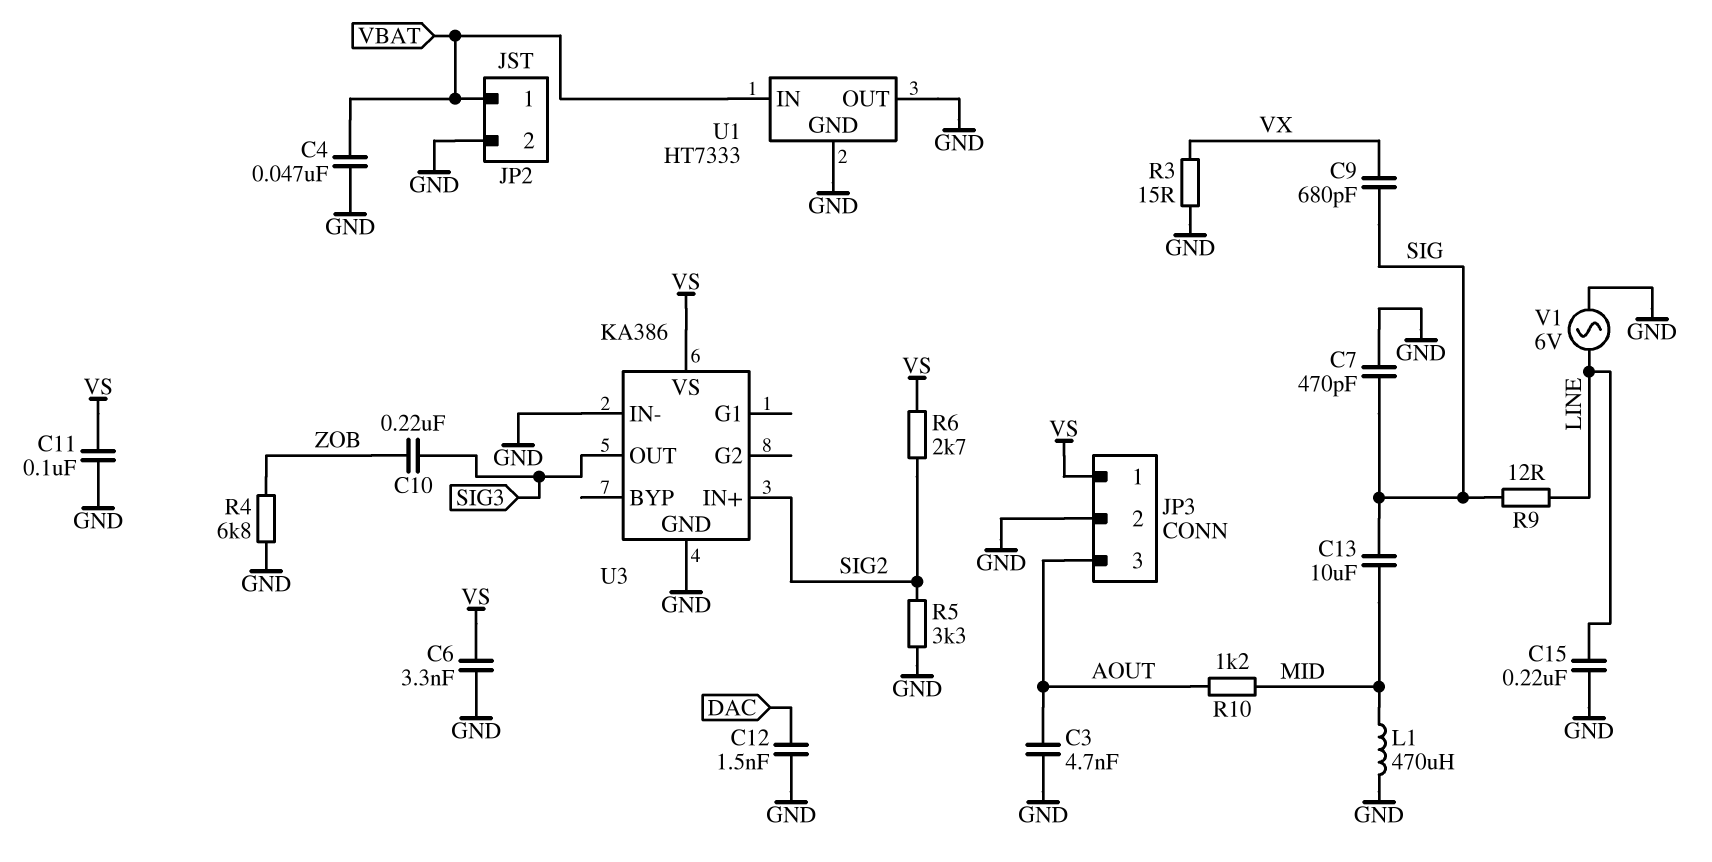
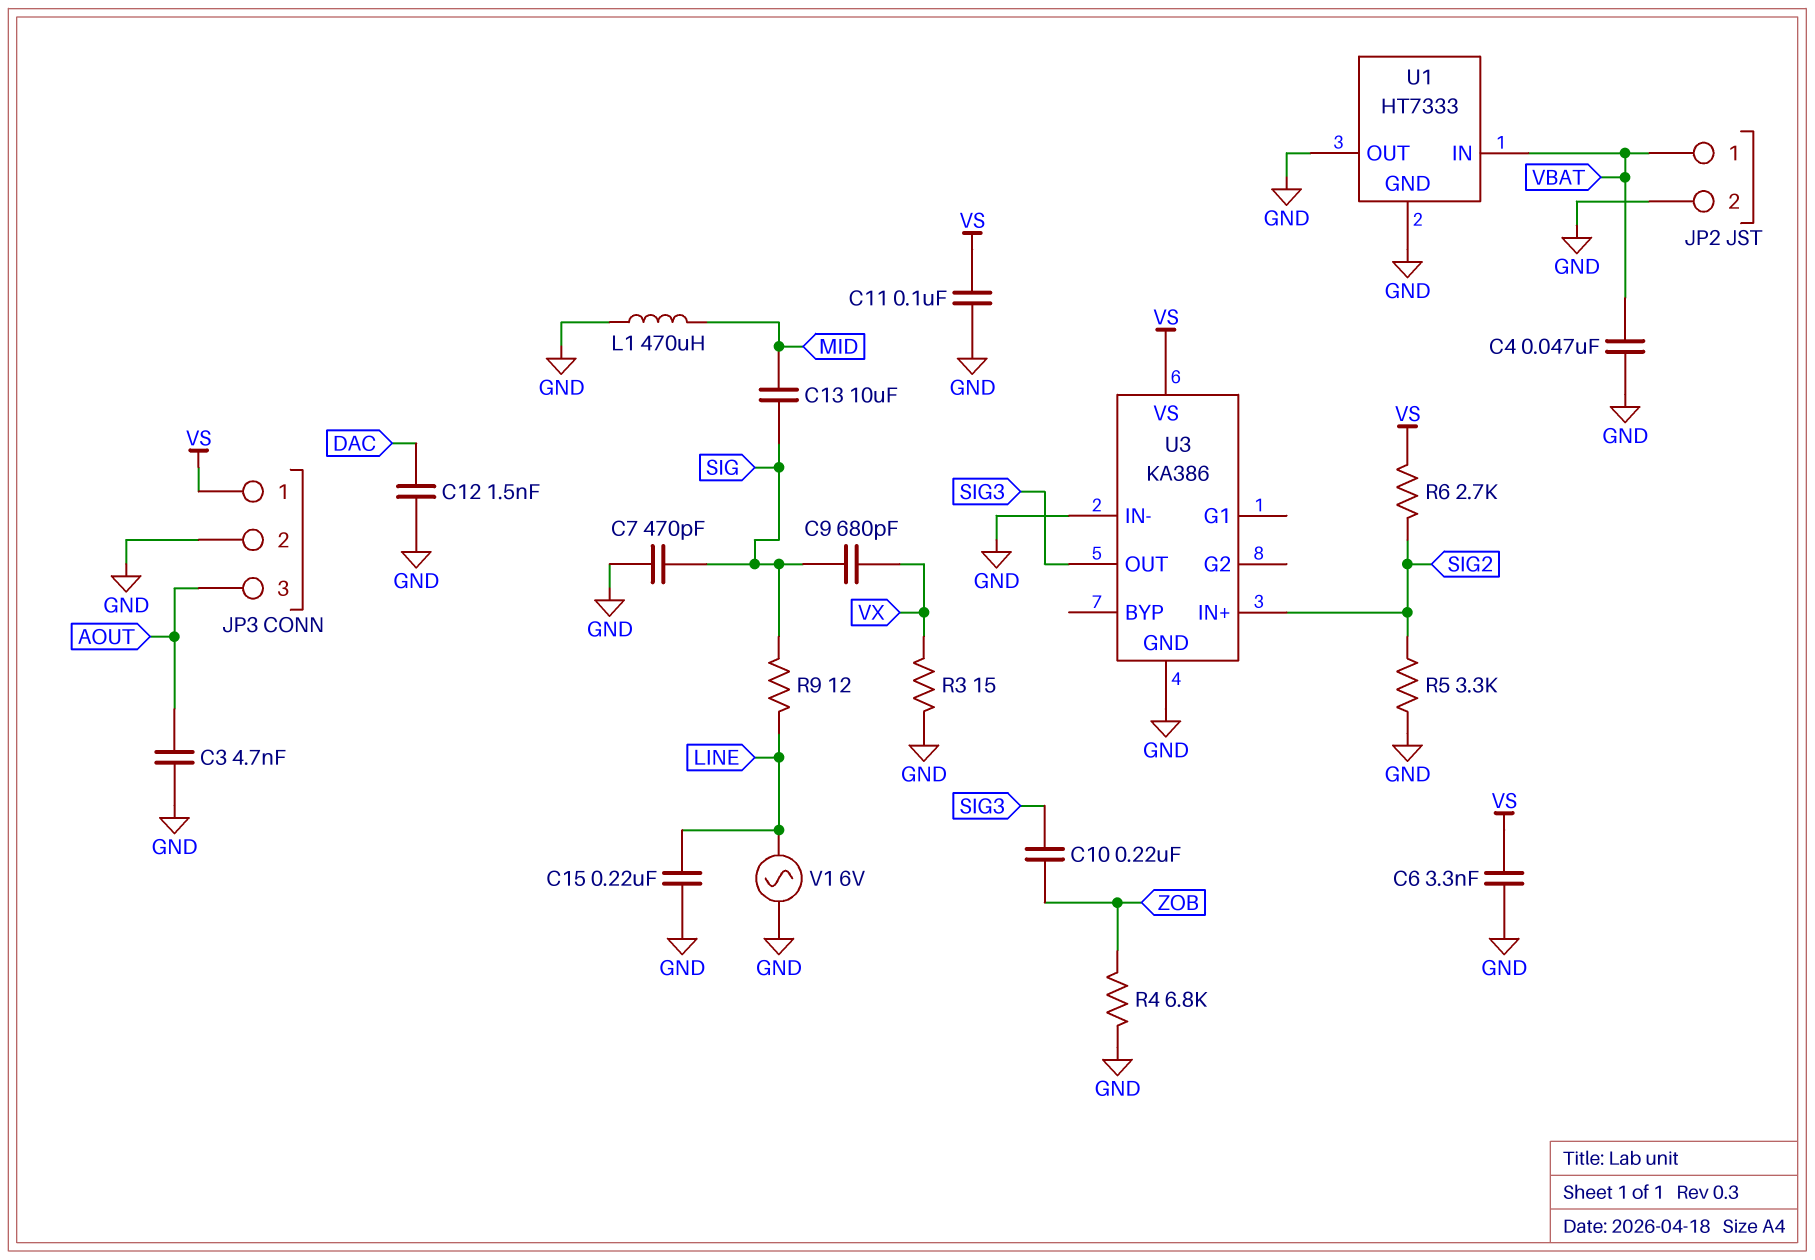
R10: 1.2k (AOUT, MID) -> none

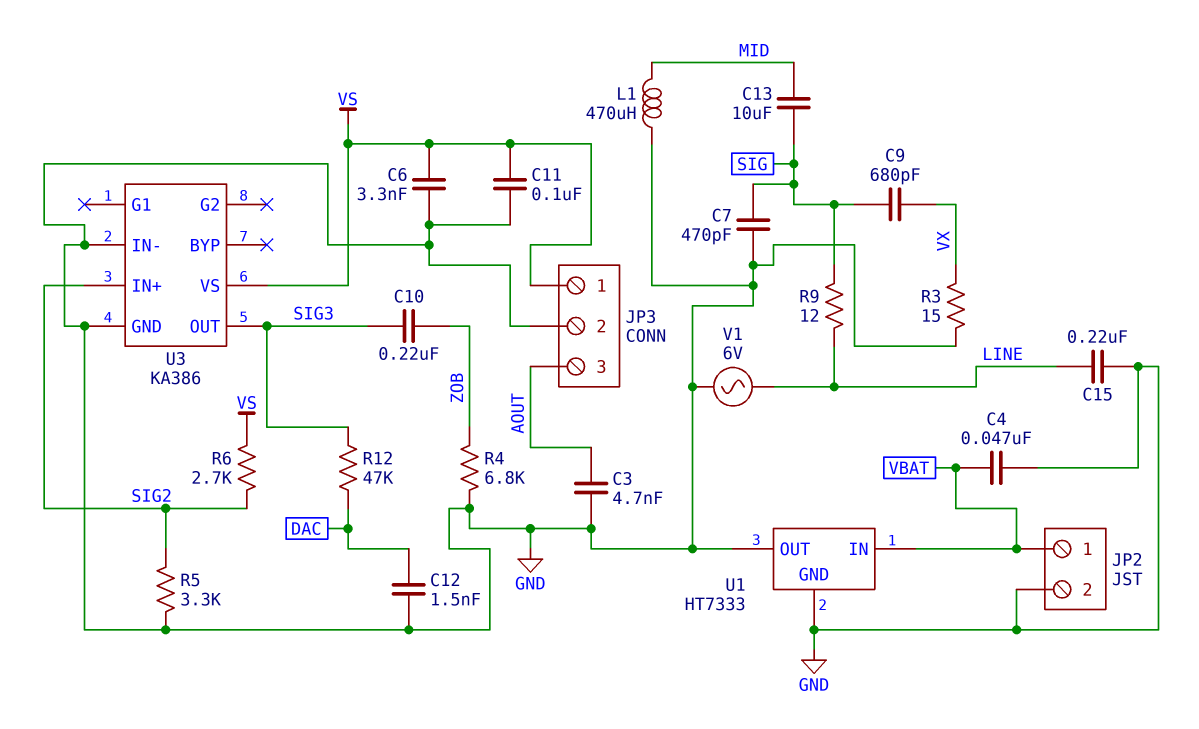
R12: none -> 47k (DAC, SIG3)

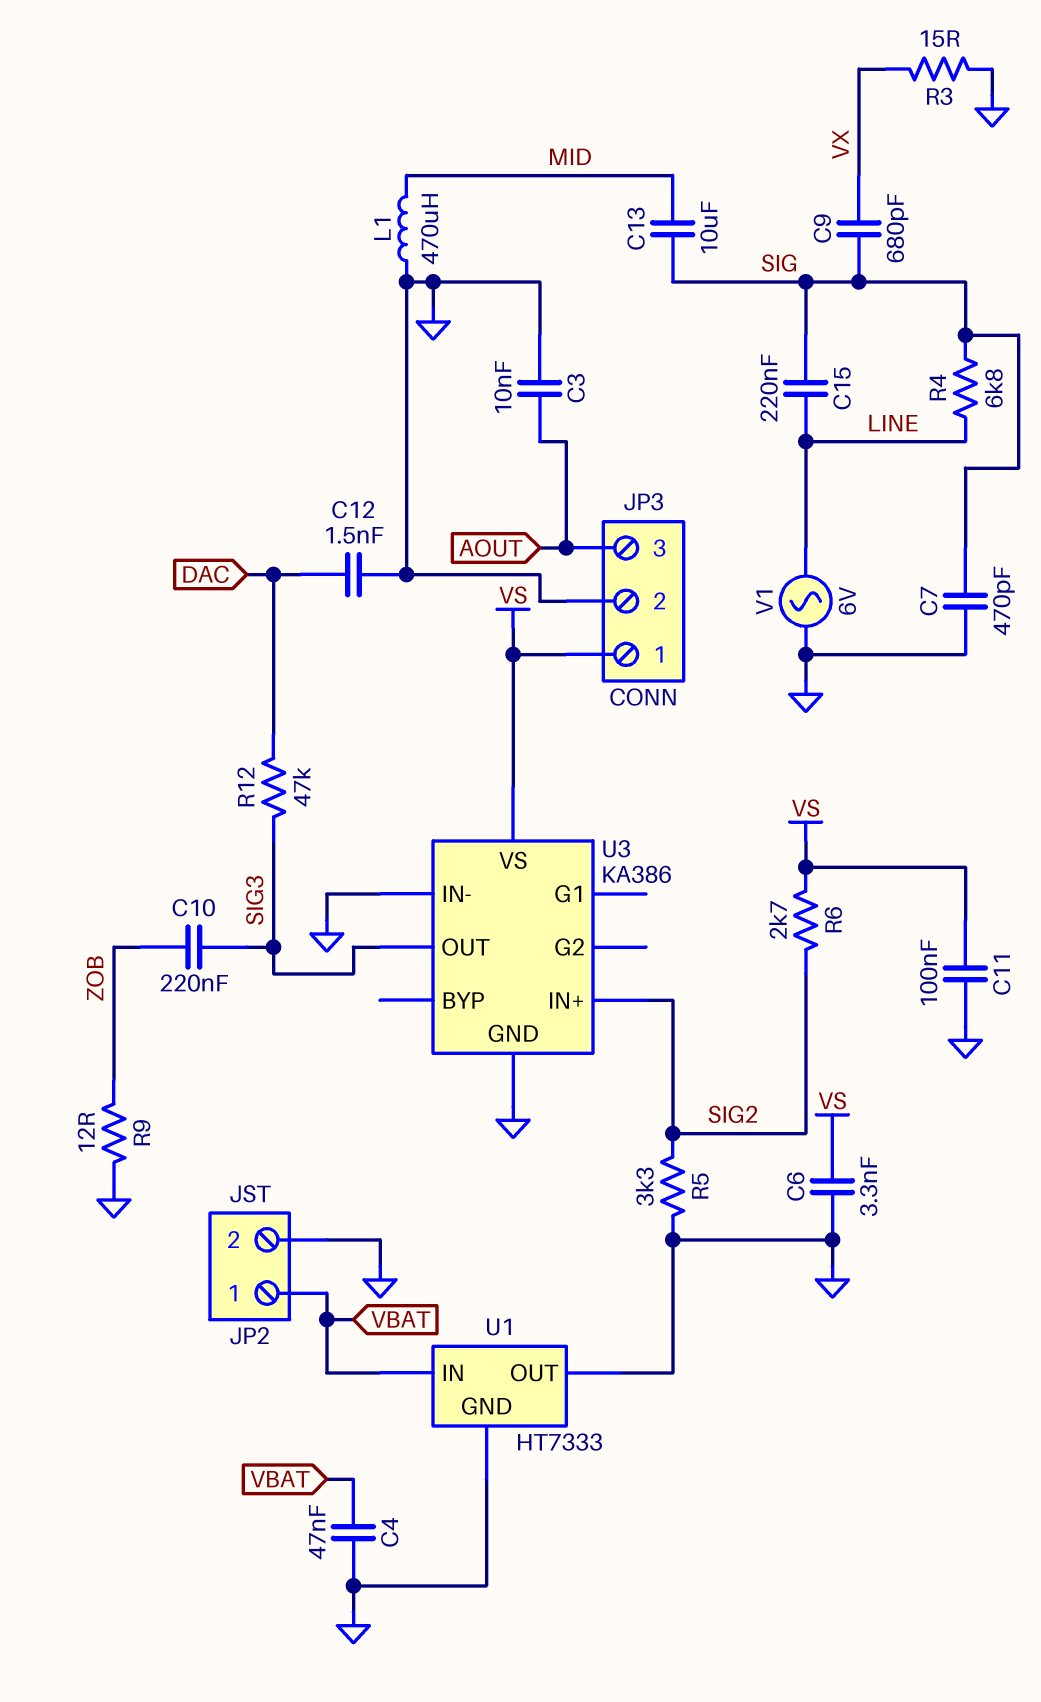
C3: 4.7nF (AOUT, GND) -> 10nF (AOUT, GND)
C15: 220nF (GND, LINE) -> 220nF (LINE, SIG)
R4: 6.8k (GND, ZOB) -> 6.8k (LINE, SIG)
R9: 12 (LINE, SIG) -> 12 (GND, ZOB)

